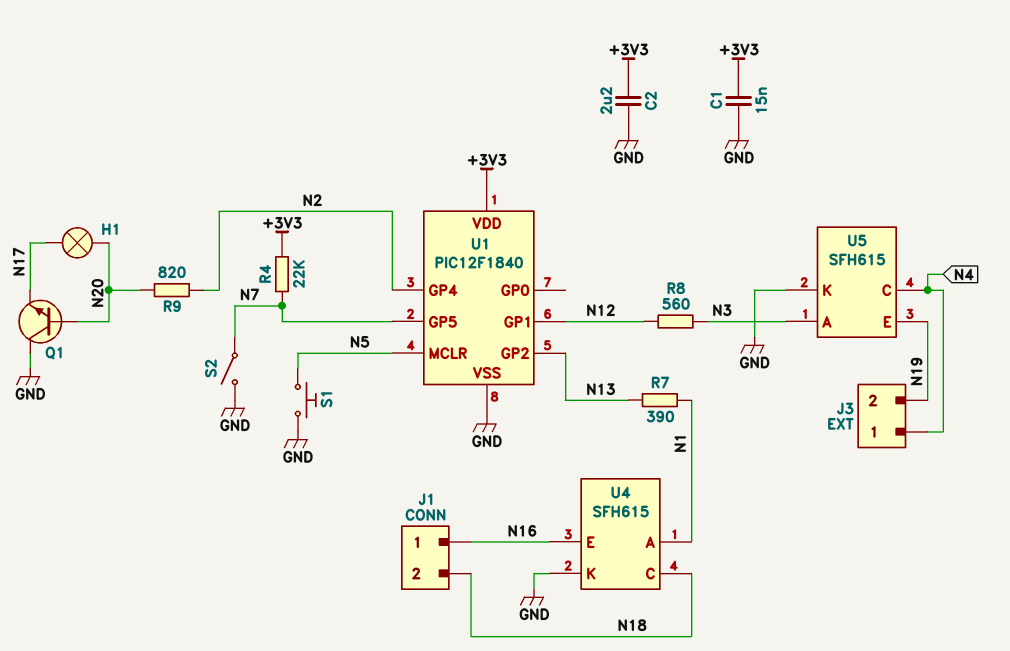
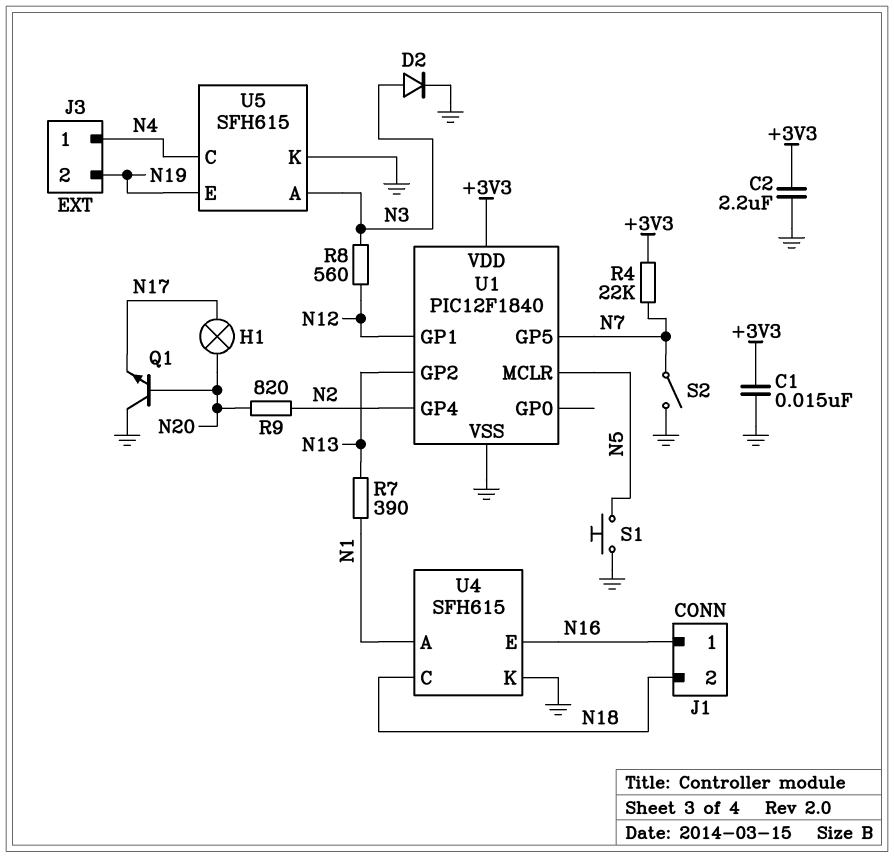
D2: none -> diode (A N3, K GND)

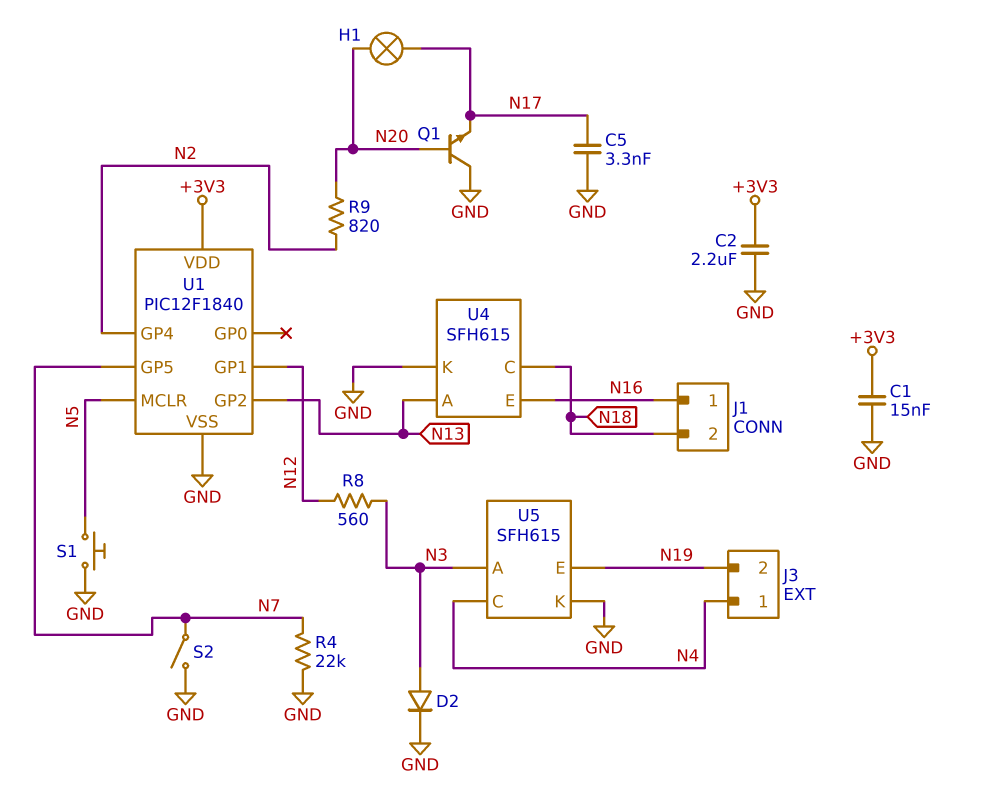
C5: none -> 3.3nF (GND, N17)
R4: 22k (+3V3, N7) -> 22k (GND, N7)
R7: 390 (N1, N13) -> none
U4 pin A: N1 -> N13

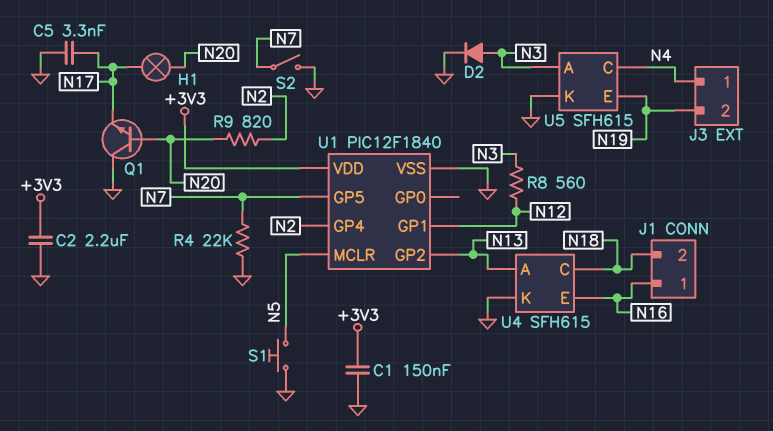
C1: 15nF (+3V3, GND) -> 150nF (+3V3, GND)

